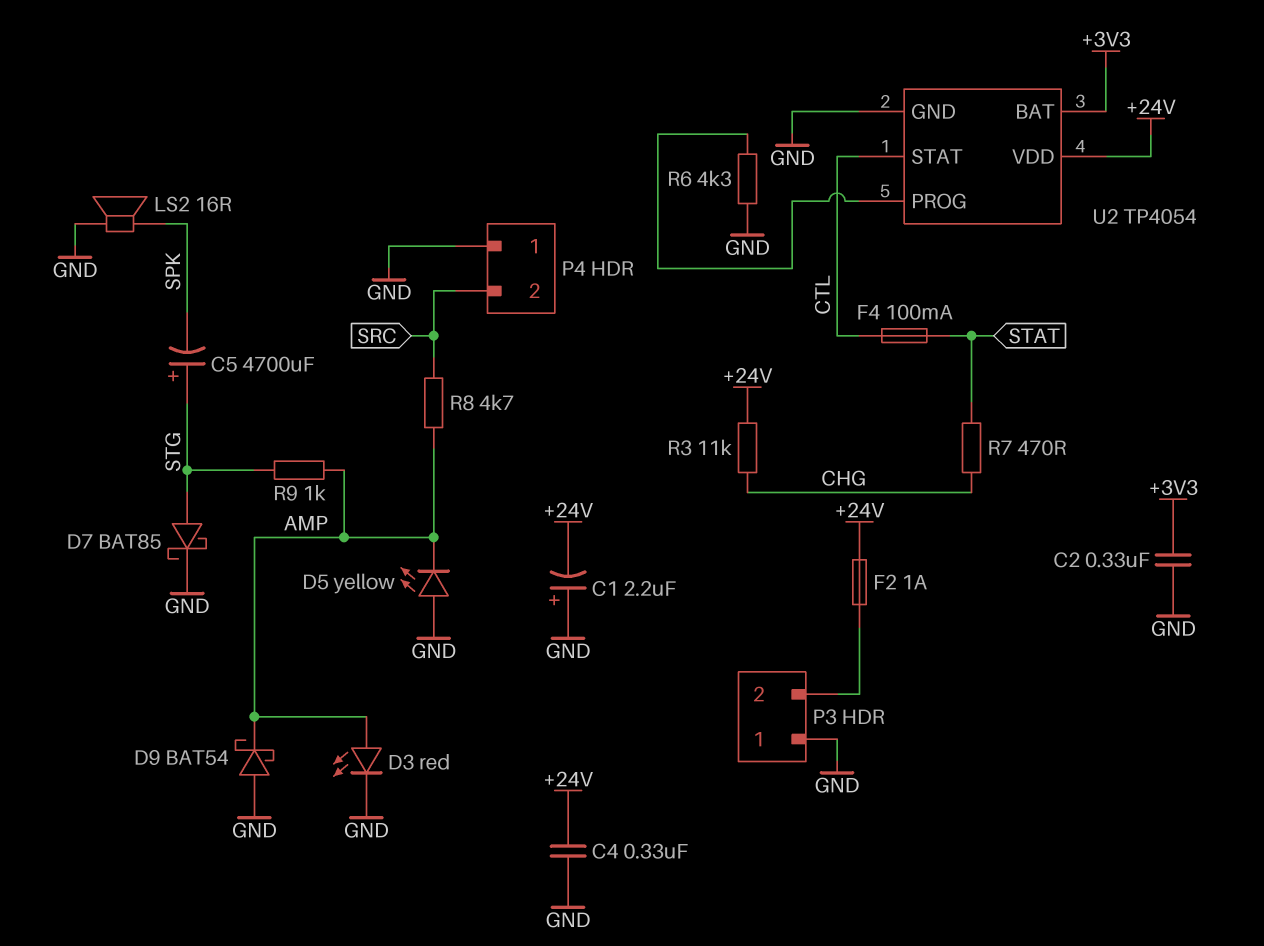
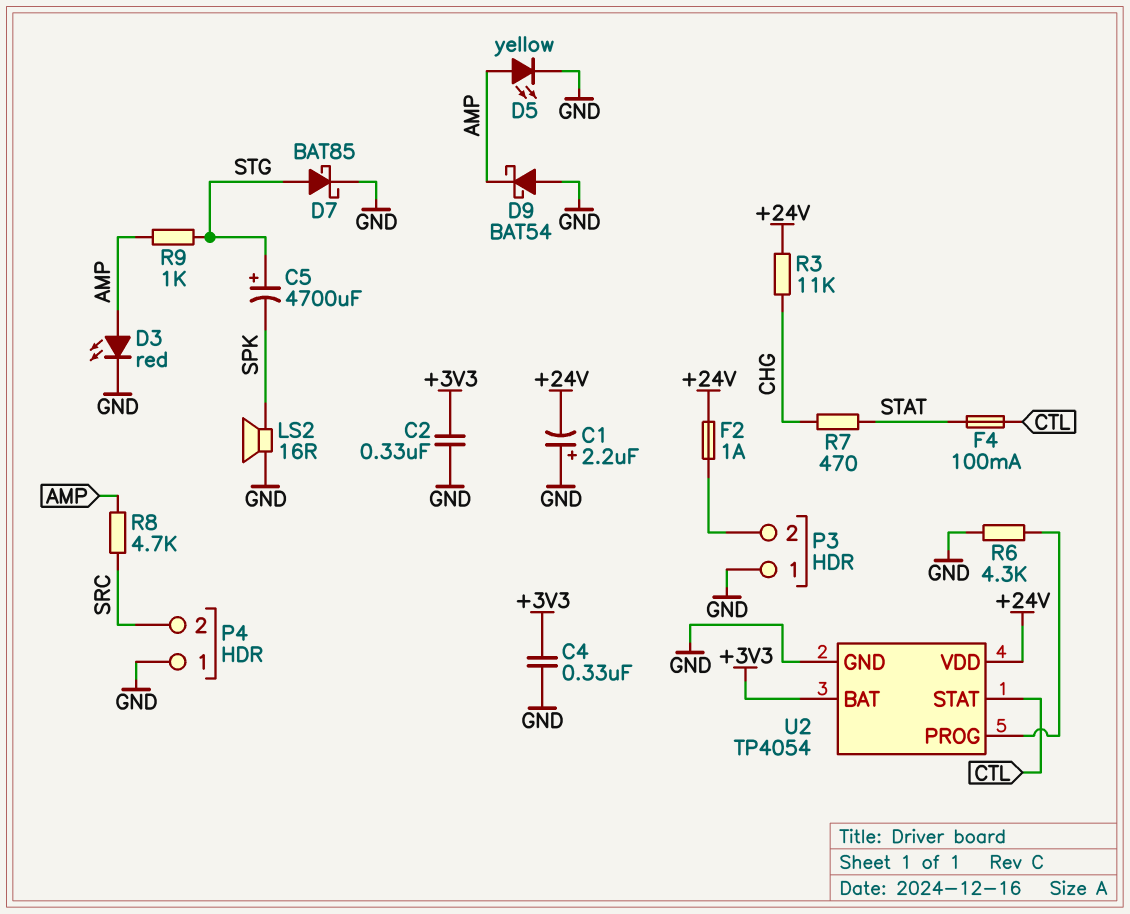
C4: 330nF (+24V, GND) -> 330nF (+3V3, GND)
D5: LED yellow (A GND, K AMP) -> LED yellow (A AMP, K GND)

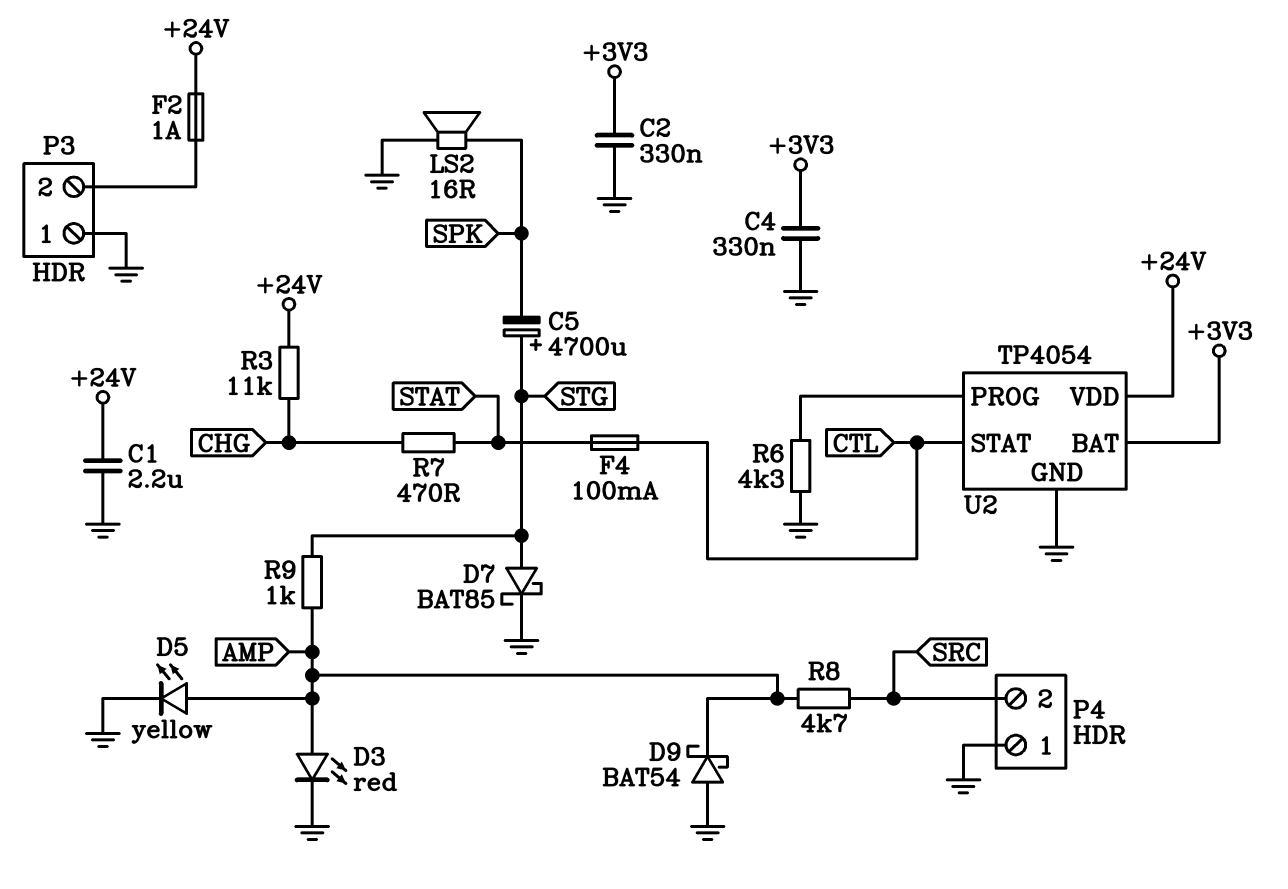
C1: 2.2uF (plus GND, minus +24V) -> 2.2uF (+24V, GND)

